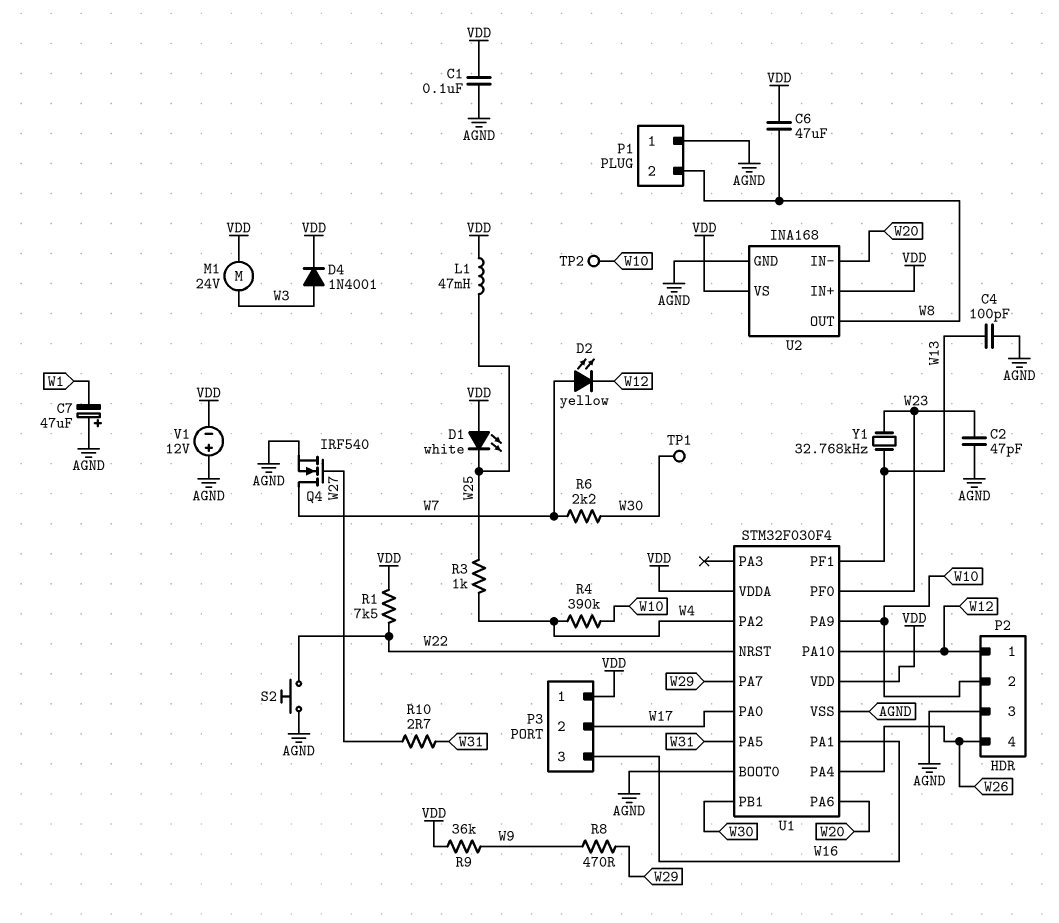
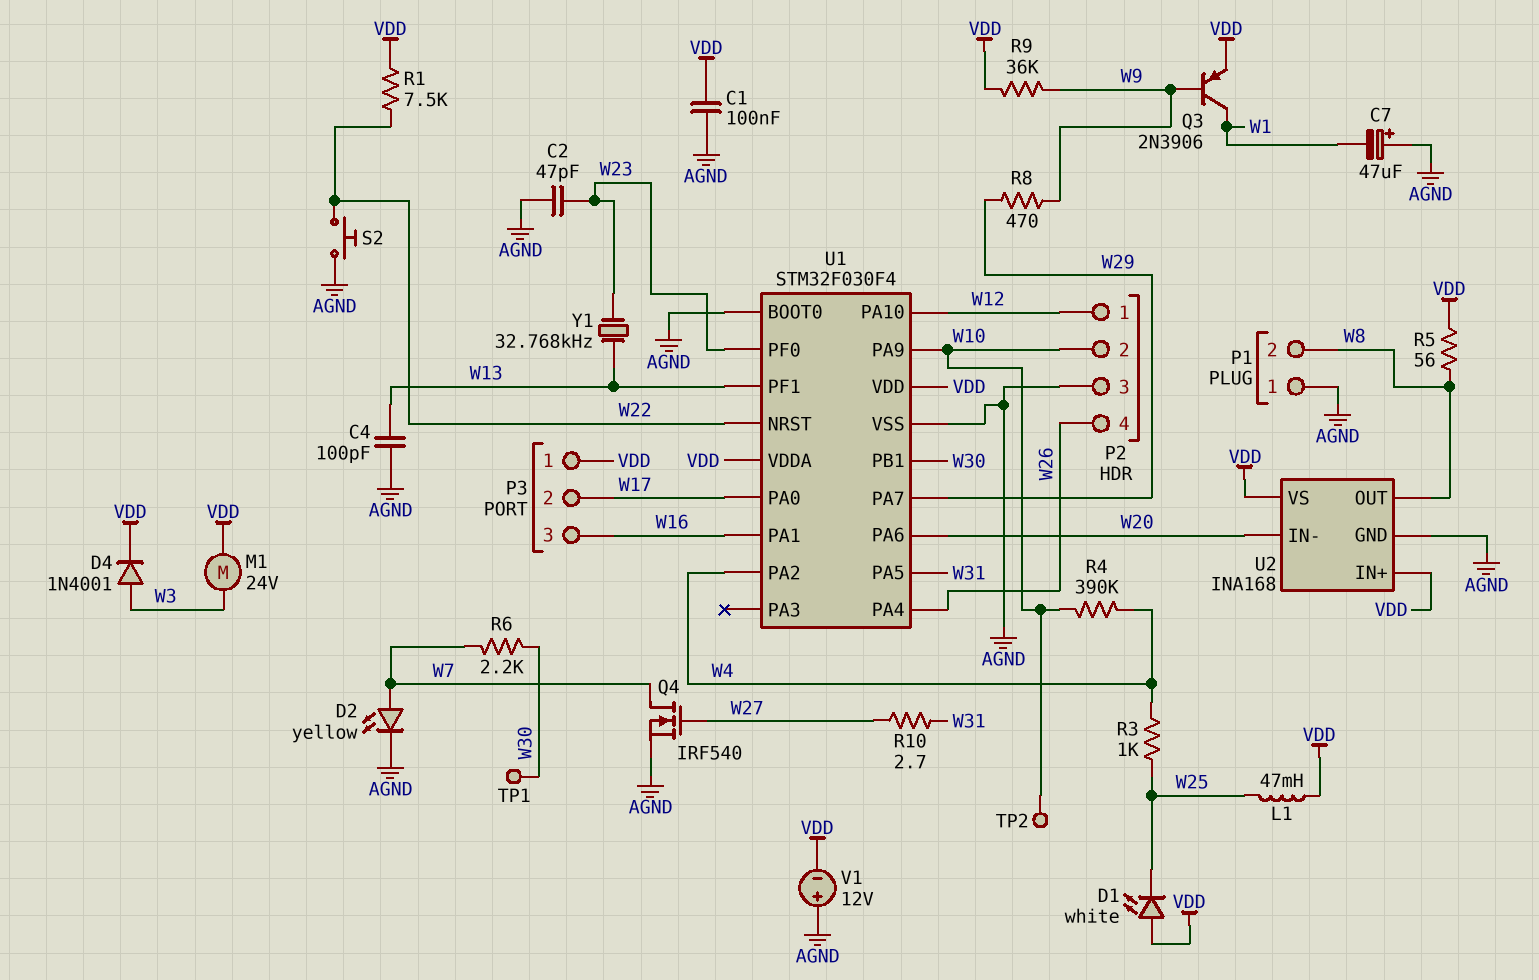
C6: 47uF (VDD, W8) -> none
D2: LED yellow (A W7, K W12) -> LED yellow (A W7, K AGND)
Q3: none -> PNP 2N3906 (B W9, C W1, E VDD)
R5: none -> 56 (VDD, W8)

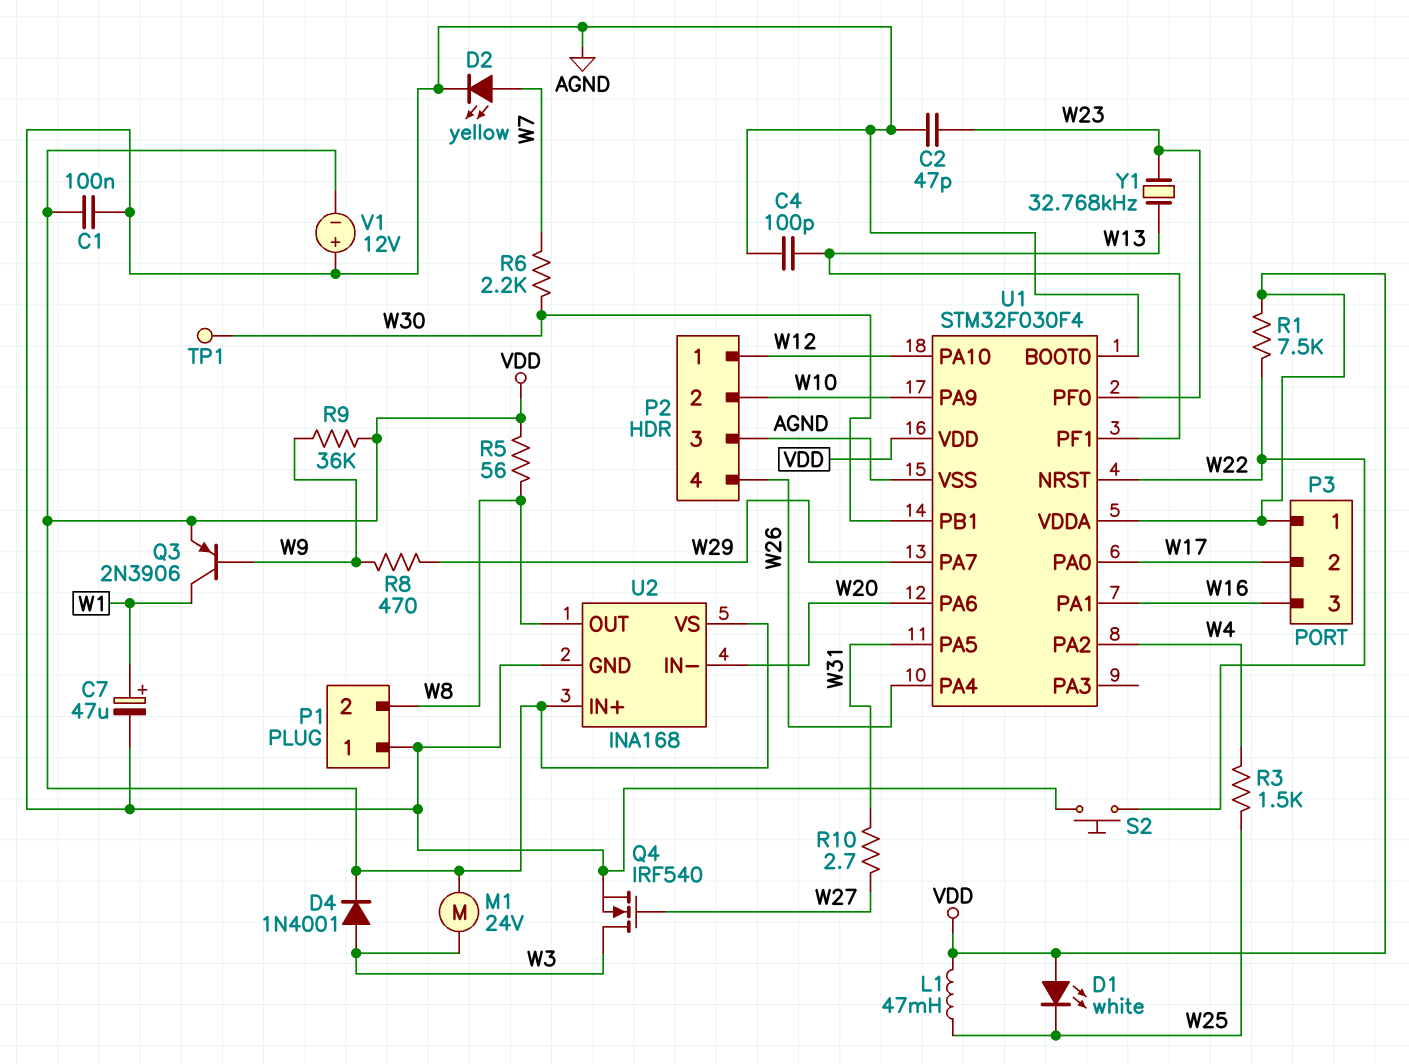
C7: 47uF (plus AGND, minus W1) -> 47uF (plus W1, minus AGND)
Q4: NMOS IRF540 (G W27, D W7, S AGND) -> NMOS IRF540 (G W27, D W3, S AGND)
R3: 1k (W4, W25) -> 1.5k (W4, W25)
R4: 390k (W4, W10) -> none
TP2: test point (W10) -> none

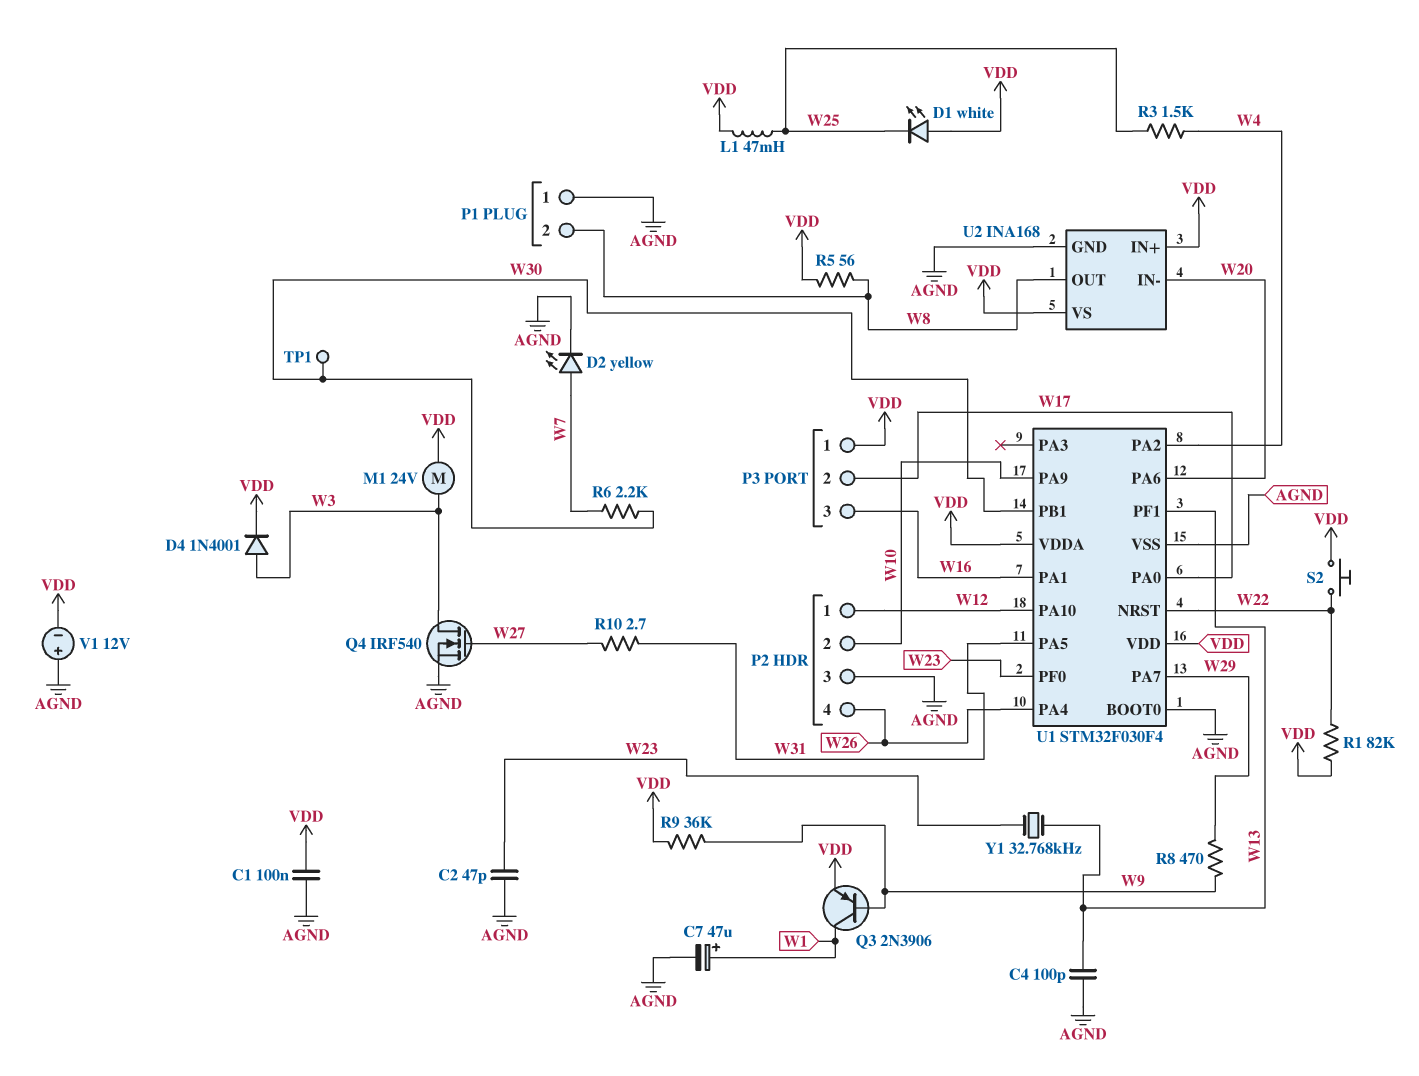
R1: 7.5k (VDD, W22) -> 82k (VDD, W22)
S2: button (AGND, W22) -> button (VDD, W22)

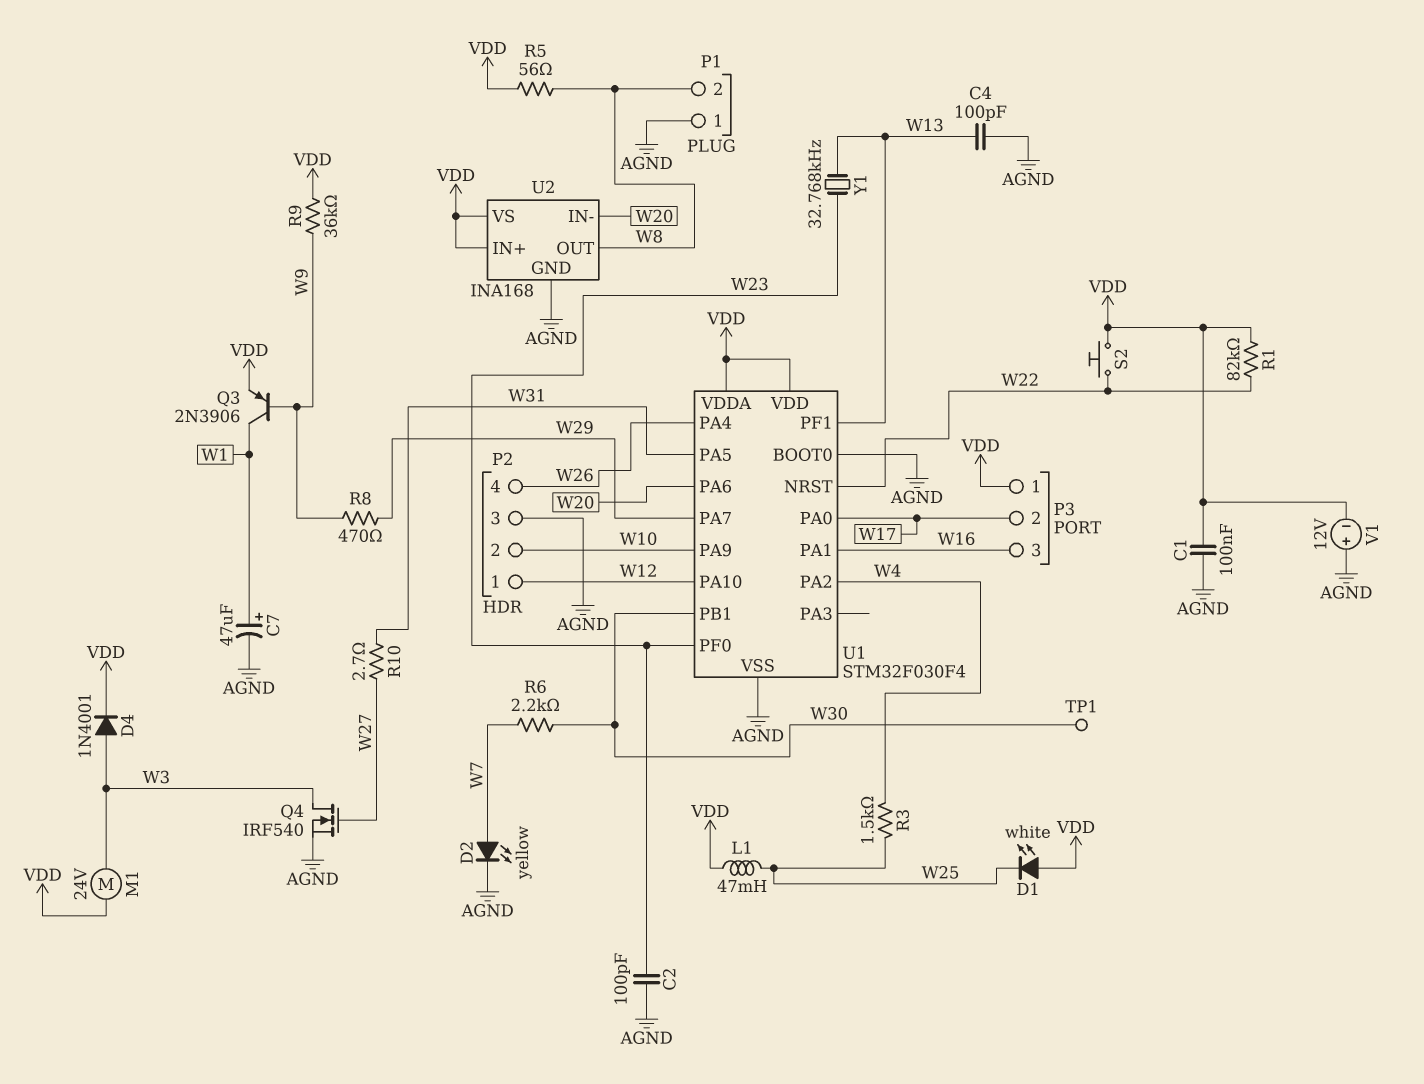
C2: 47pF (AGND, W23) -> 100pF (AGND, W23)

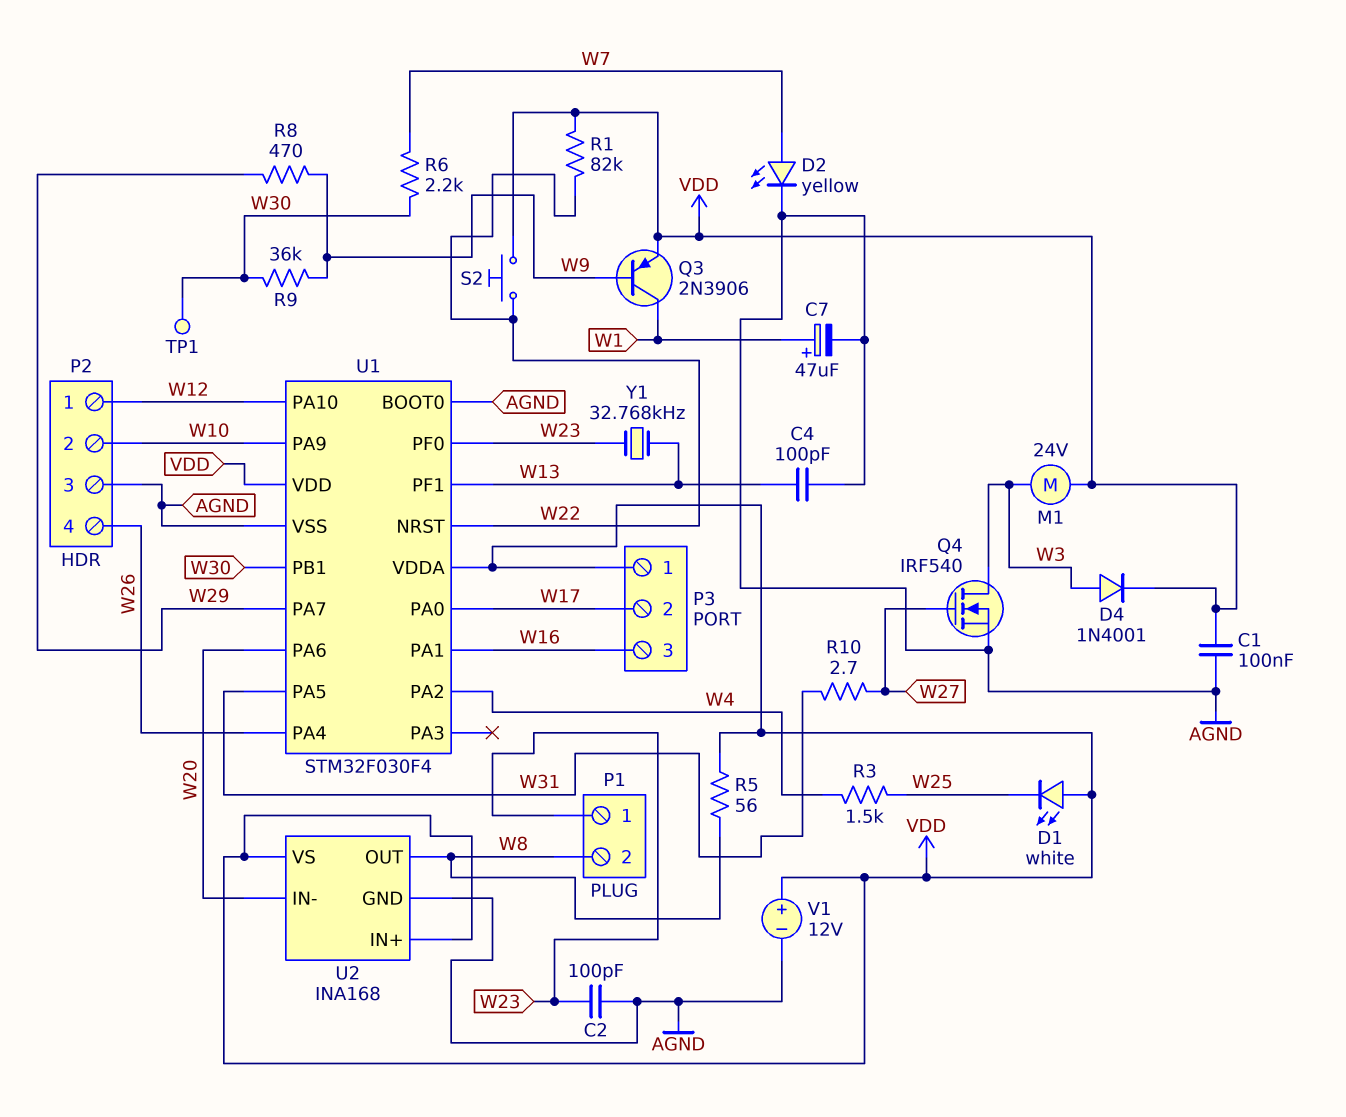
L1: 47mH (VDD, W25) -> none
P1 pin 1: AGND -> W23
R9: 36k (VDD, W9) -> 36k (W9, W30)
V1: 12V (plus AGND, minus VDD) -> 12V (plus VDD, minus AGND)

